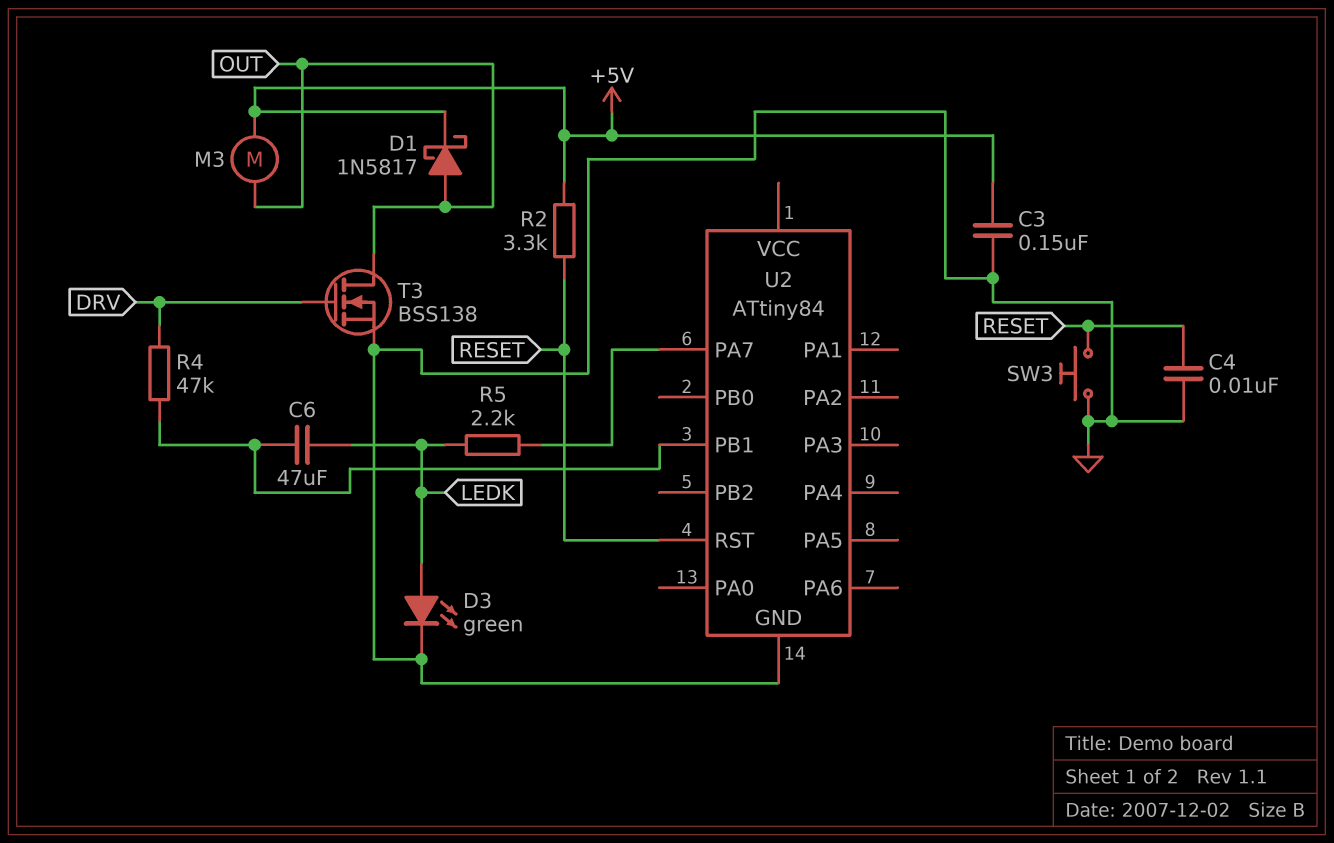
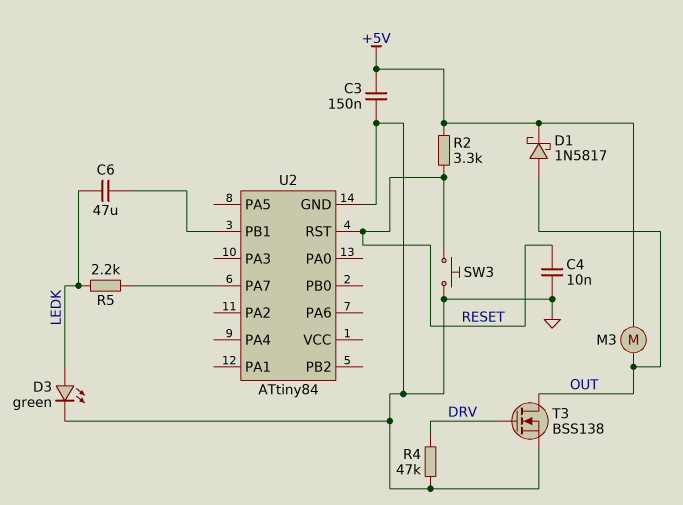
R4: 47k (DRV, U2/PB1) -> 47k (DRV, GND)

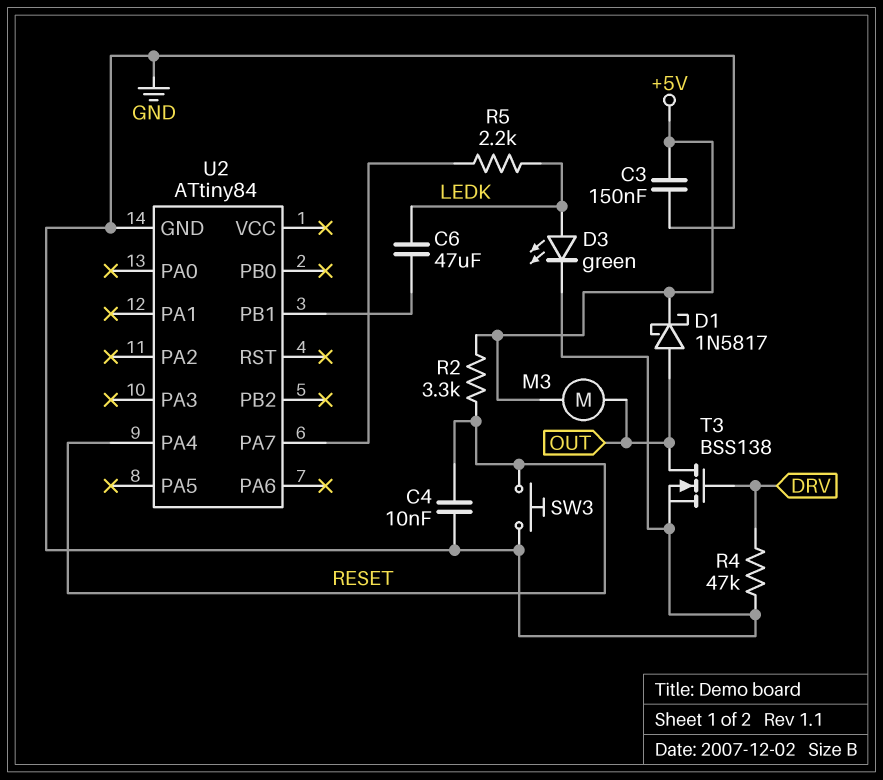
U2 pin PA4: none -> RESET
U2 pin RST: RESET -> none

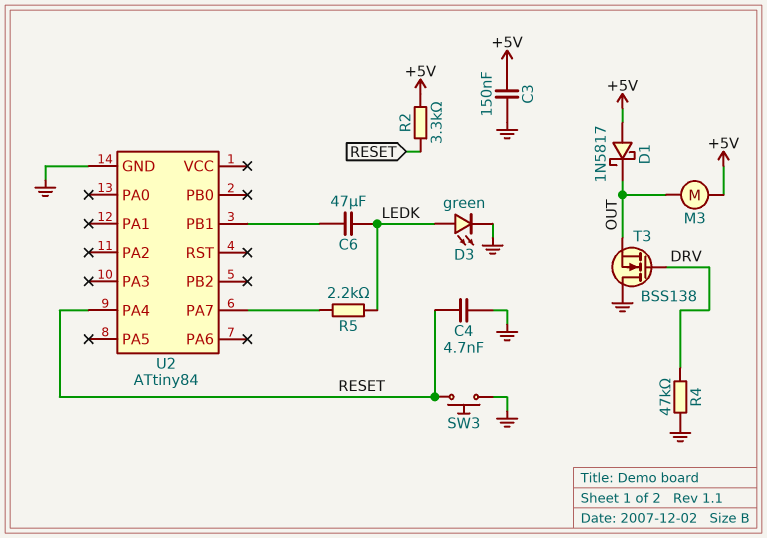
C4: 10nF (GND, RESET) -> 4.7nF (GND, RESET)
D1: schottky 1N5817 (A OUT, K +5V) -> schottky 1N5817 (A +5V, K OUT)
T3: NMOS BSS138 (G DRV, D OUT, S GND) -> NMOS BSS138 (G DRV, D GND, S OUT)

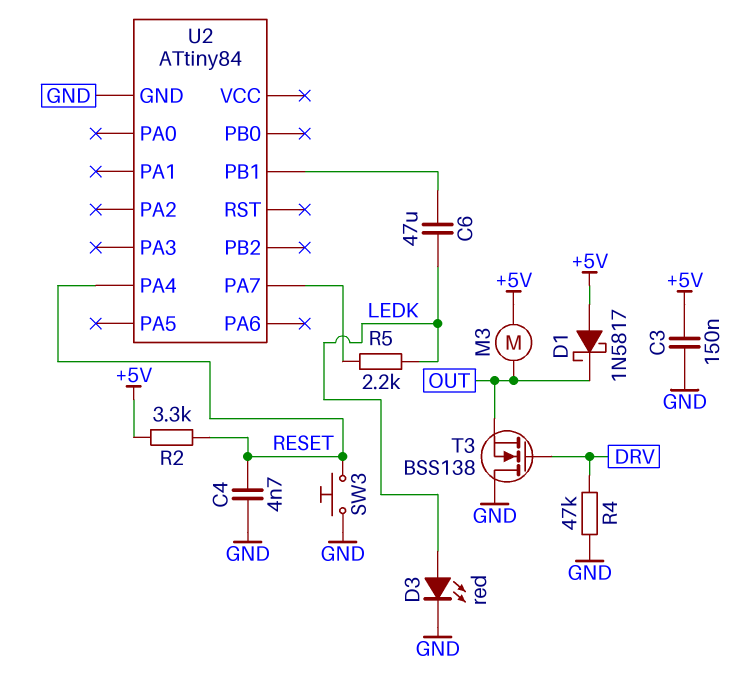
D3: LED green (A LEDK, K GND) -> LED red (A LEDK, K GND)

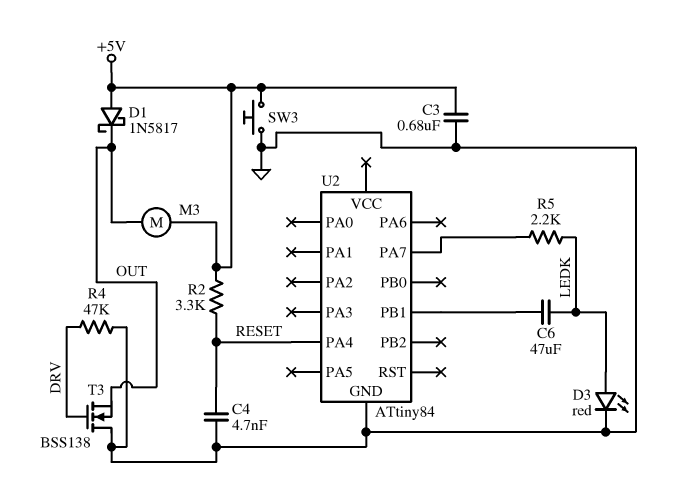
C3: 150nF (+5V, GND) -> 680nF (+5V, GND)
SW3: button (GND, RESET) -> button (+5V, GND)

